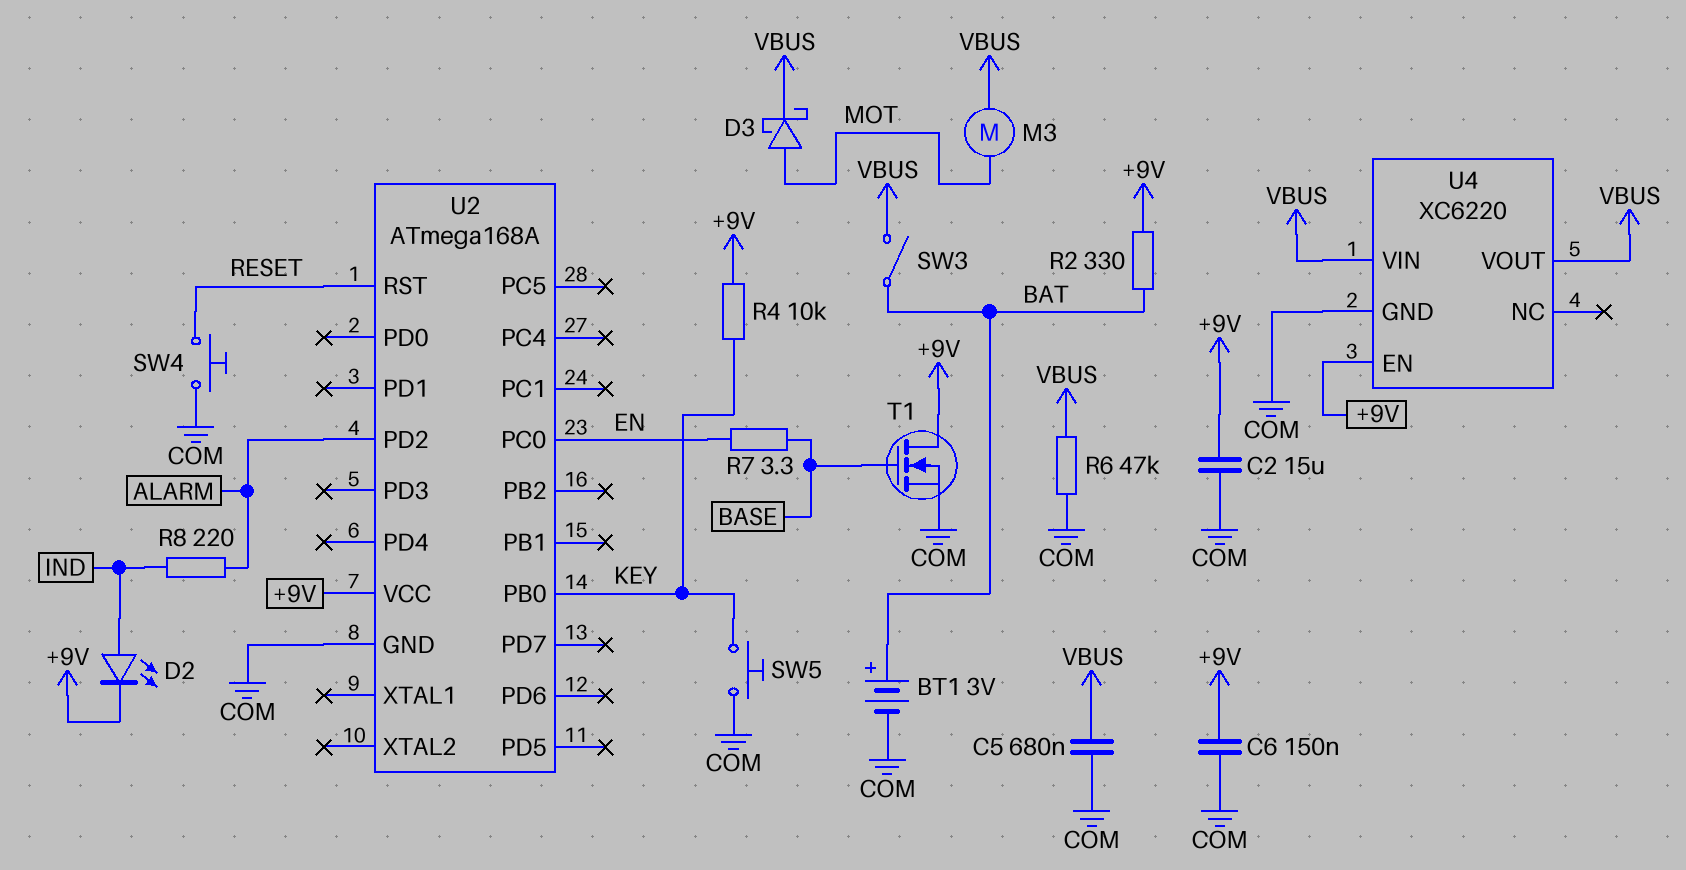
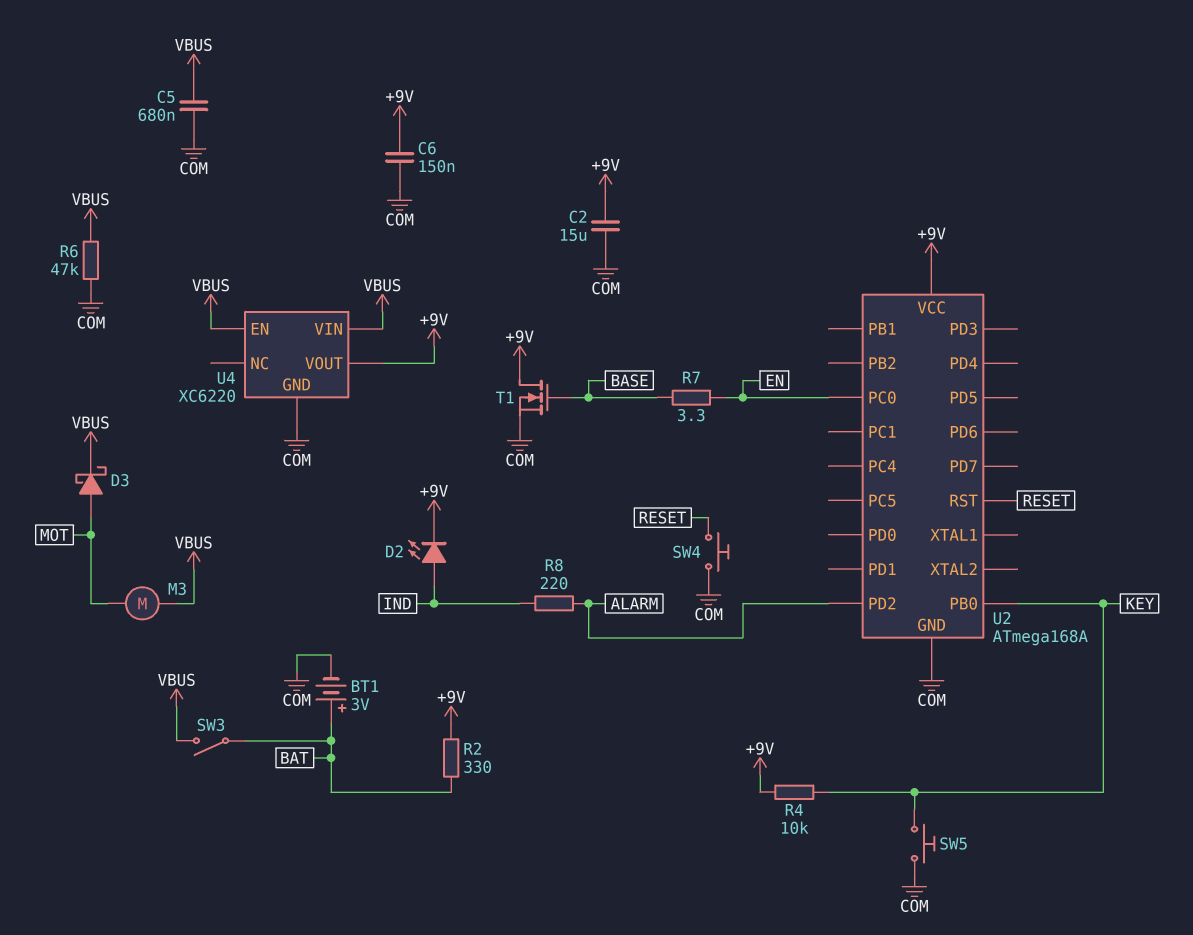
U4 pin EN: +9V -> VBUS
U4 pin VOUT: VBUS -> +9V

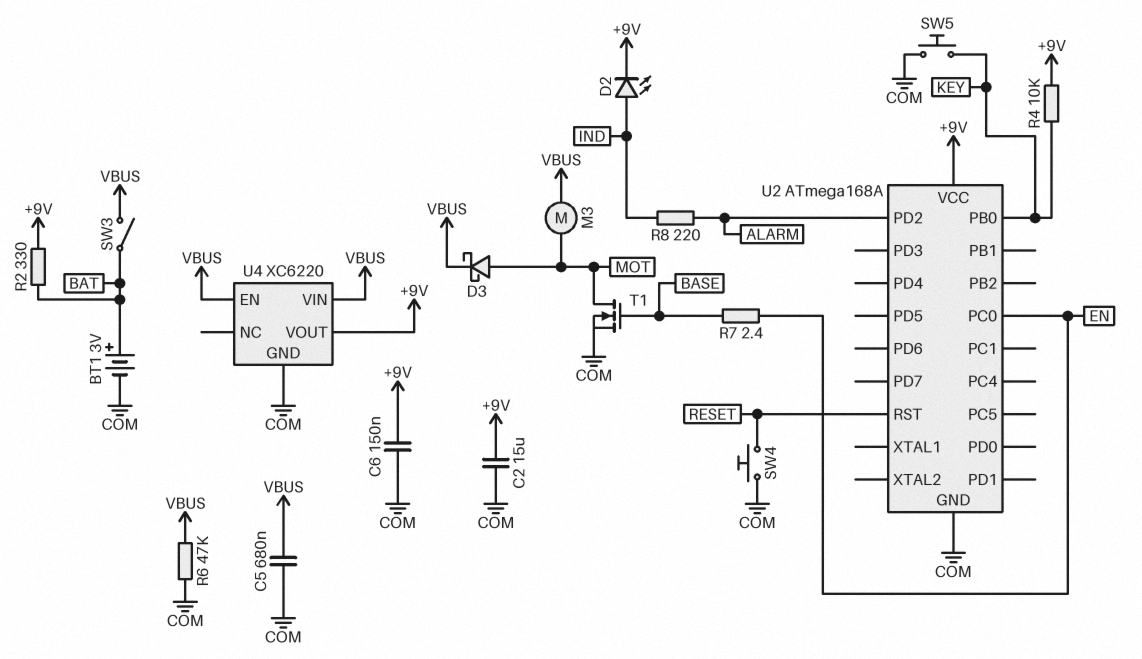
R7: 3.3 (BASE, EN) -> 2.4 (BASE, EN)
T1: NMOS (G BASE, D +9V, S COM) -> NMOS (G BASE, D MOT, S COM)

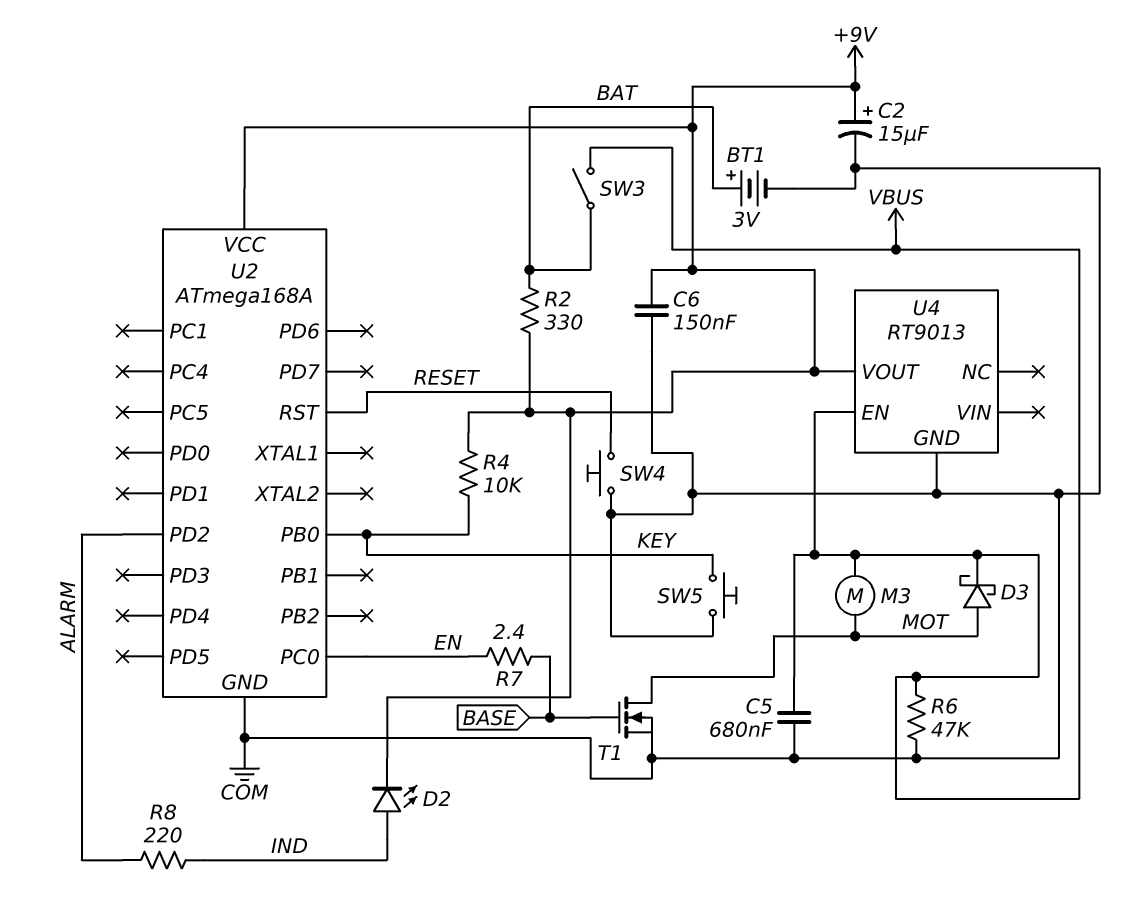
C2: 15uF (+9V, COM) -> 15uF (plus +9V, minus COM)
U4: XC6220 -> RT9013
U4 pin VIN: VBUS -> none

